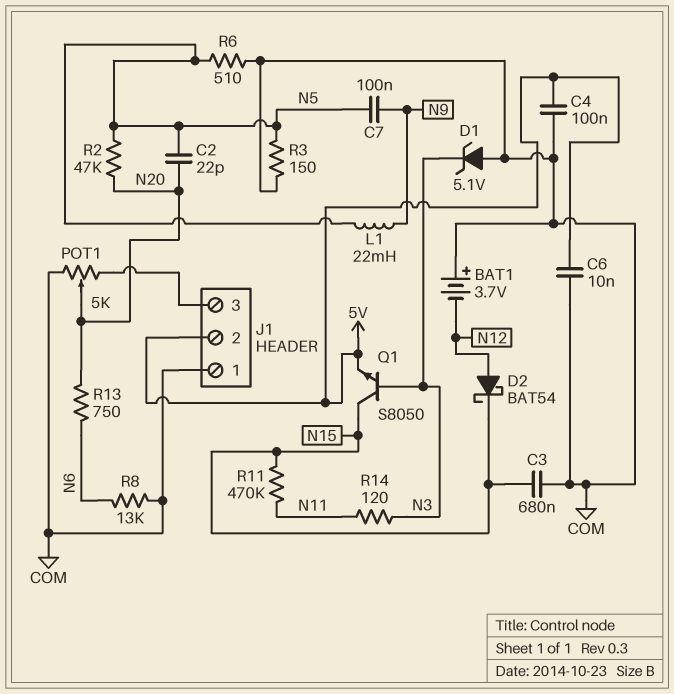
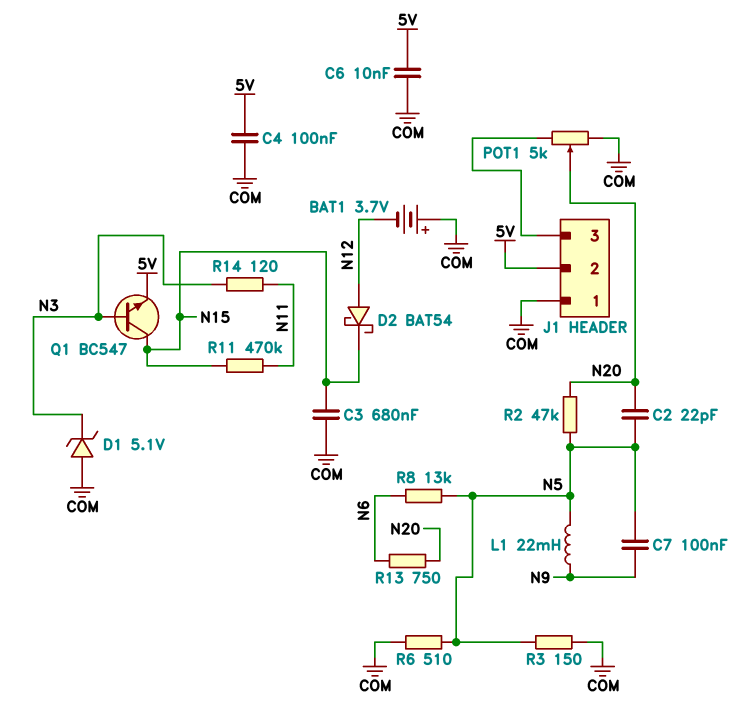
Q1: NPN S8050 (B N3, C N15, E 5V) -> NPN BC547 (B N3, C N15, E 5V)
R8: 13k (COM, N6) -> 13k (N5, N6)

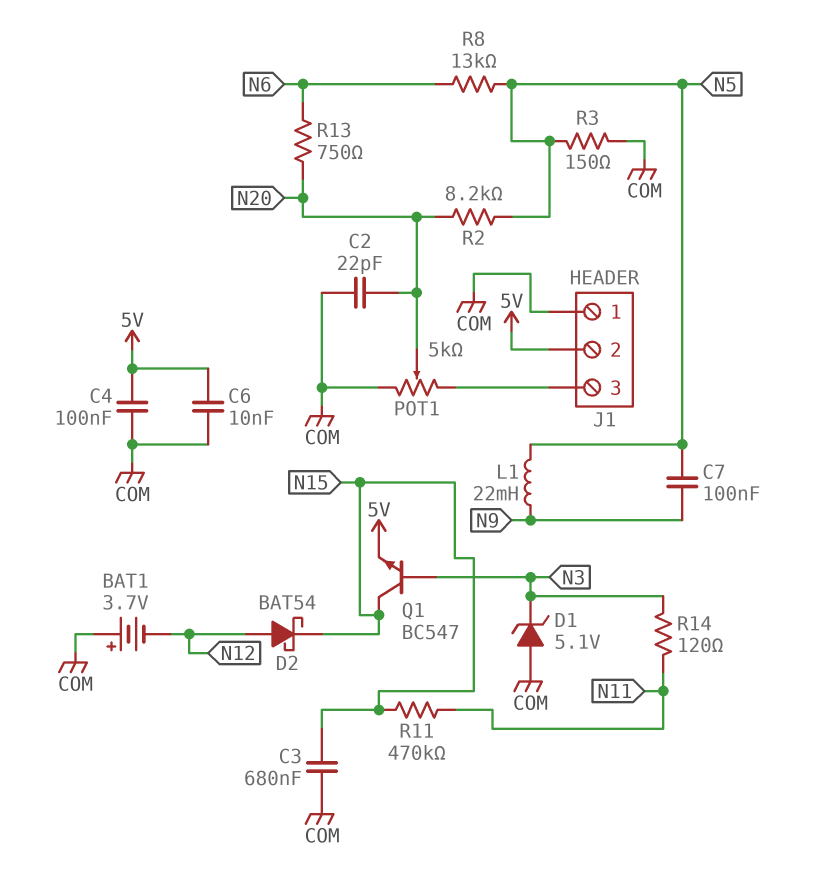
C2: 22pF (N5, N20) -> 22pF (COM, N20)
R2: 47k (N5, N20) -> 8.2k (N5, N20)
R6: 510 (COM, N5) -> none

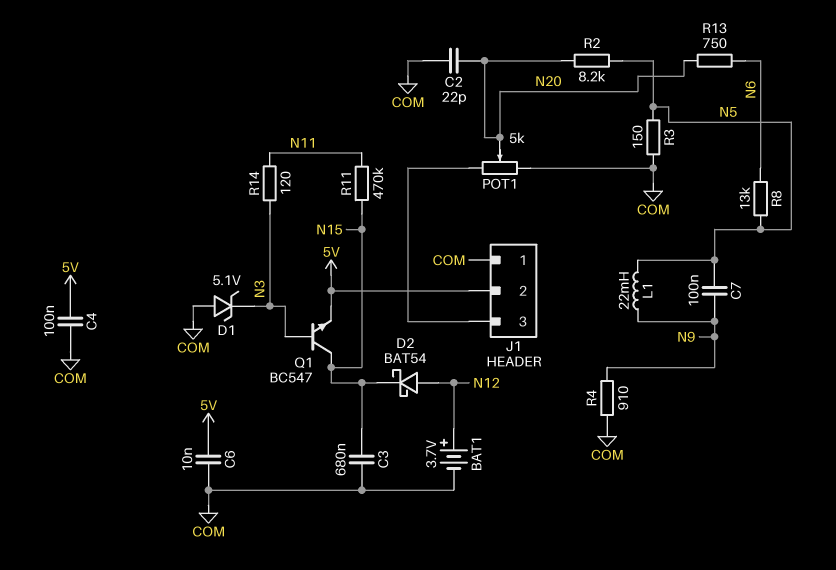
BAT1: 3.7V (plus COM, minus N12) -> 3.7V (plus N12, minus COM)
R4: none -> 910 (COM, N9)

